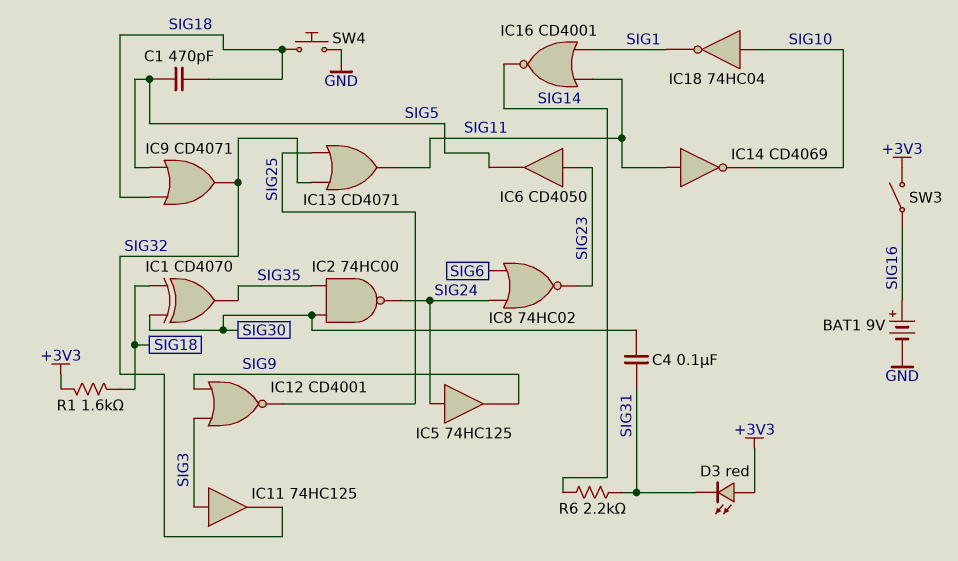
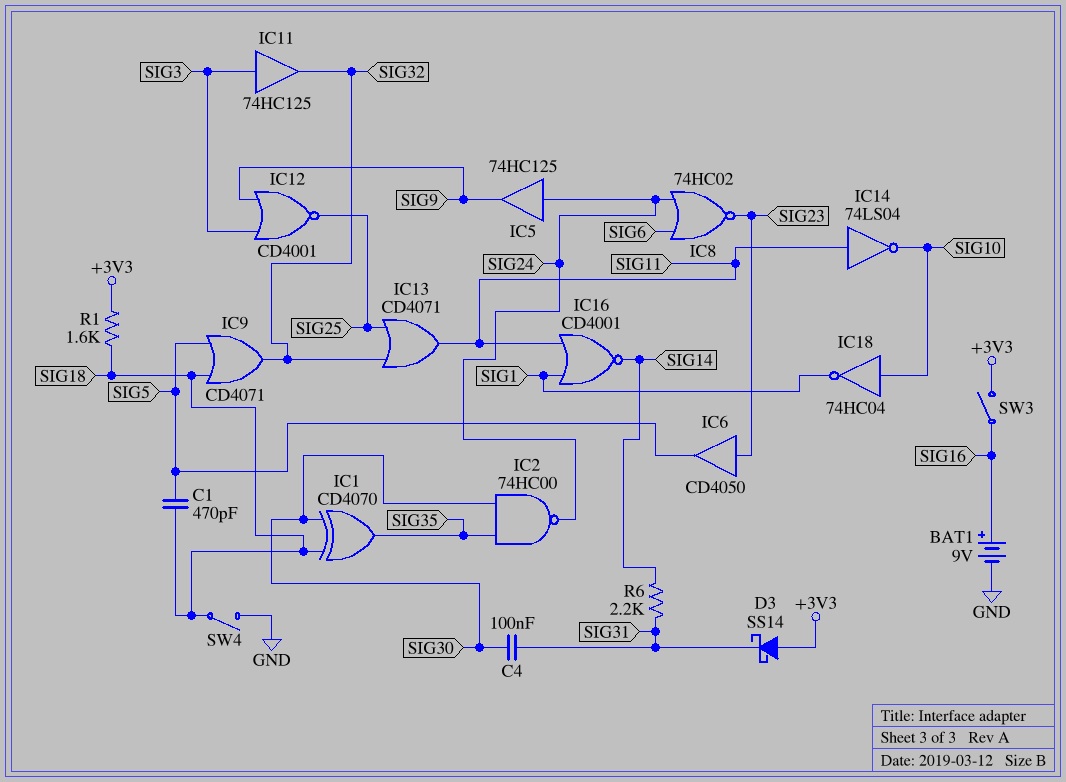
D3: LED red (A +3V3, K SIG31) -> schottky SS14 (A +3V3, K SIG31)
IC14: NOT CD4069 (in SIG11, out SIG10) -> NOT 74LS04 (in SIG11, out SIG10)
SW4: button (GND, SIG18) -> switch (GND, SIG18)

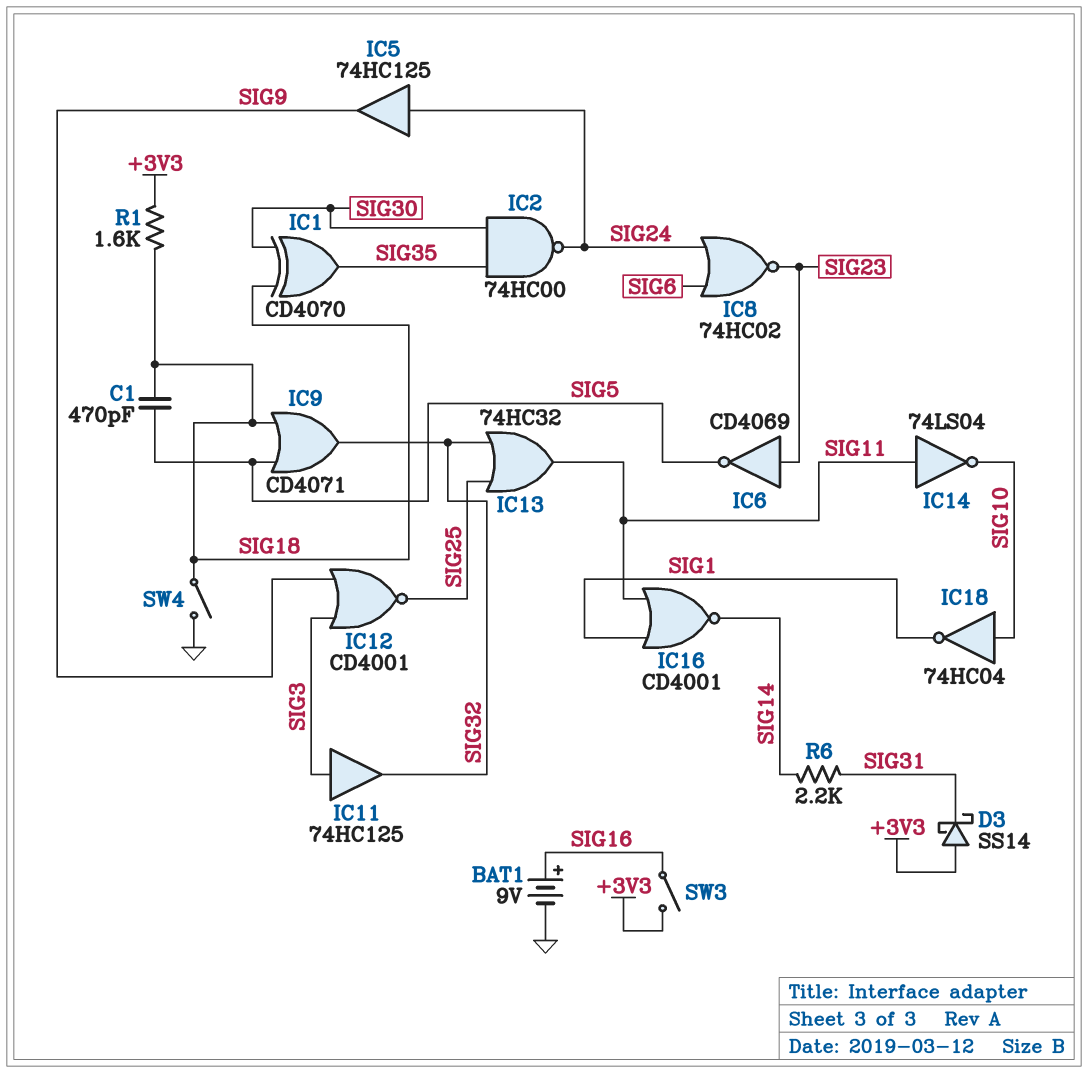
C4: 100nF (SIG30, SIG31) -> none
IC6: buffer CD4050 (in SIG23, out SIG5) -> NOT CD4069 (in SIG23, out SIG5)
IC13: OR CD4071 (in SIG25, in SIG32, out SIG11) -> OR 74HC32 (in SIG25, in SIG32, out SIG11)

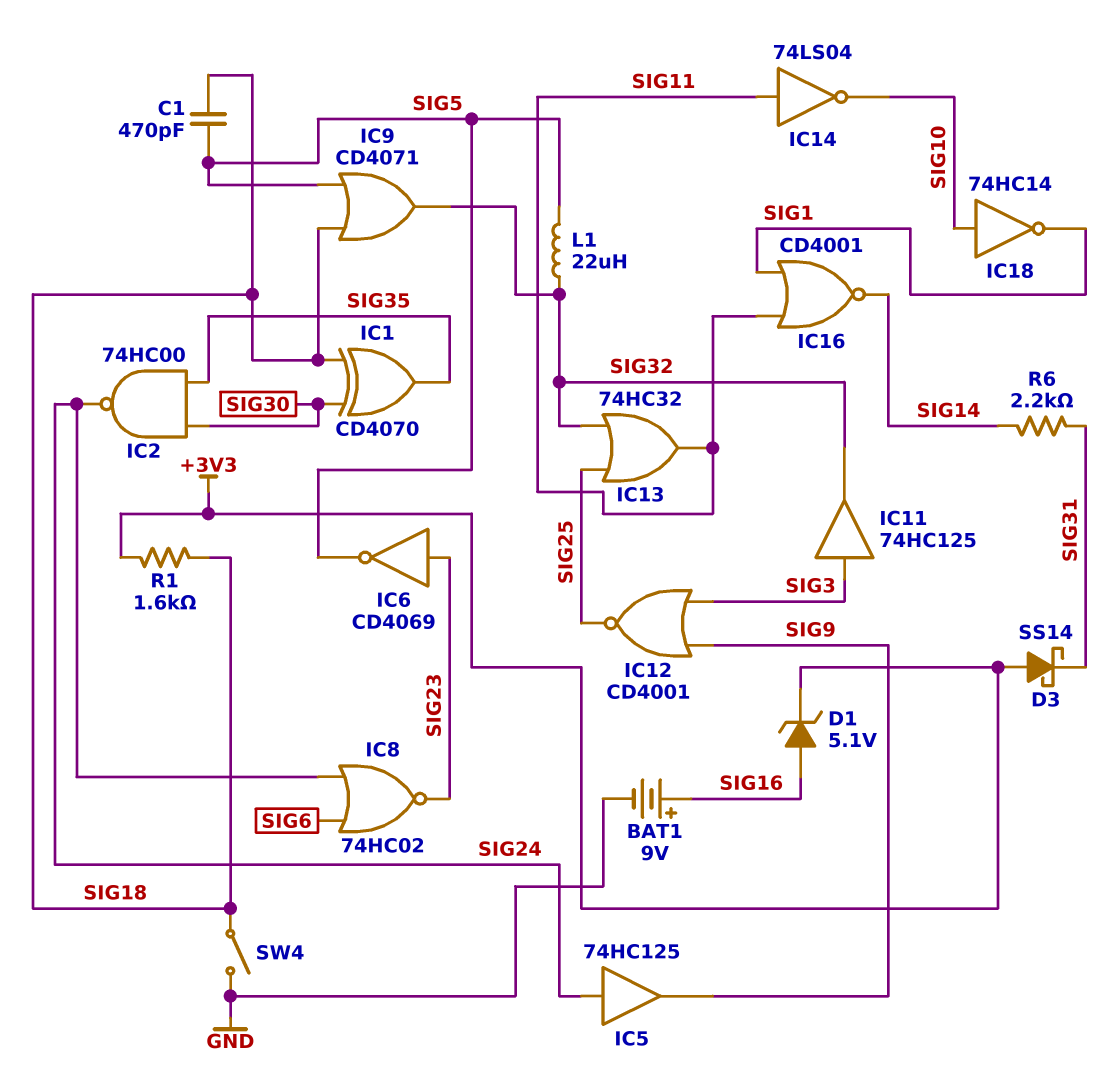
D1: none -> zener 5.1V (A SIG16, K +3V3)
IC18: NOT 74HC04 (in SIG10, out SIG1) -> NOT 74HC14 (in SIG10, out SIG1)
L1: none -> 22uH (SIG5, SIG32)
SW3: switch (+3V3, SIG16) -> none

